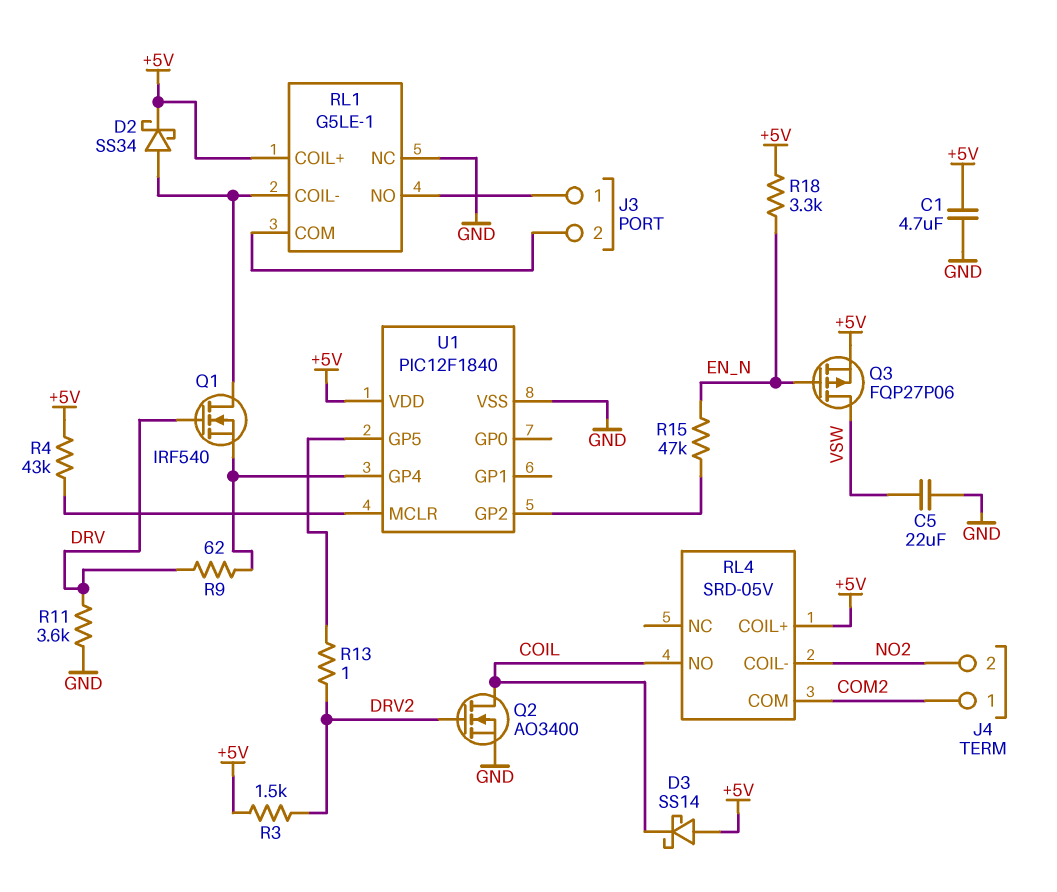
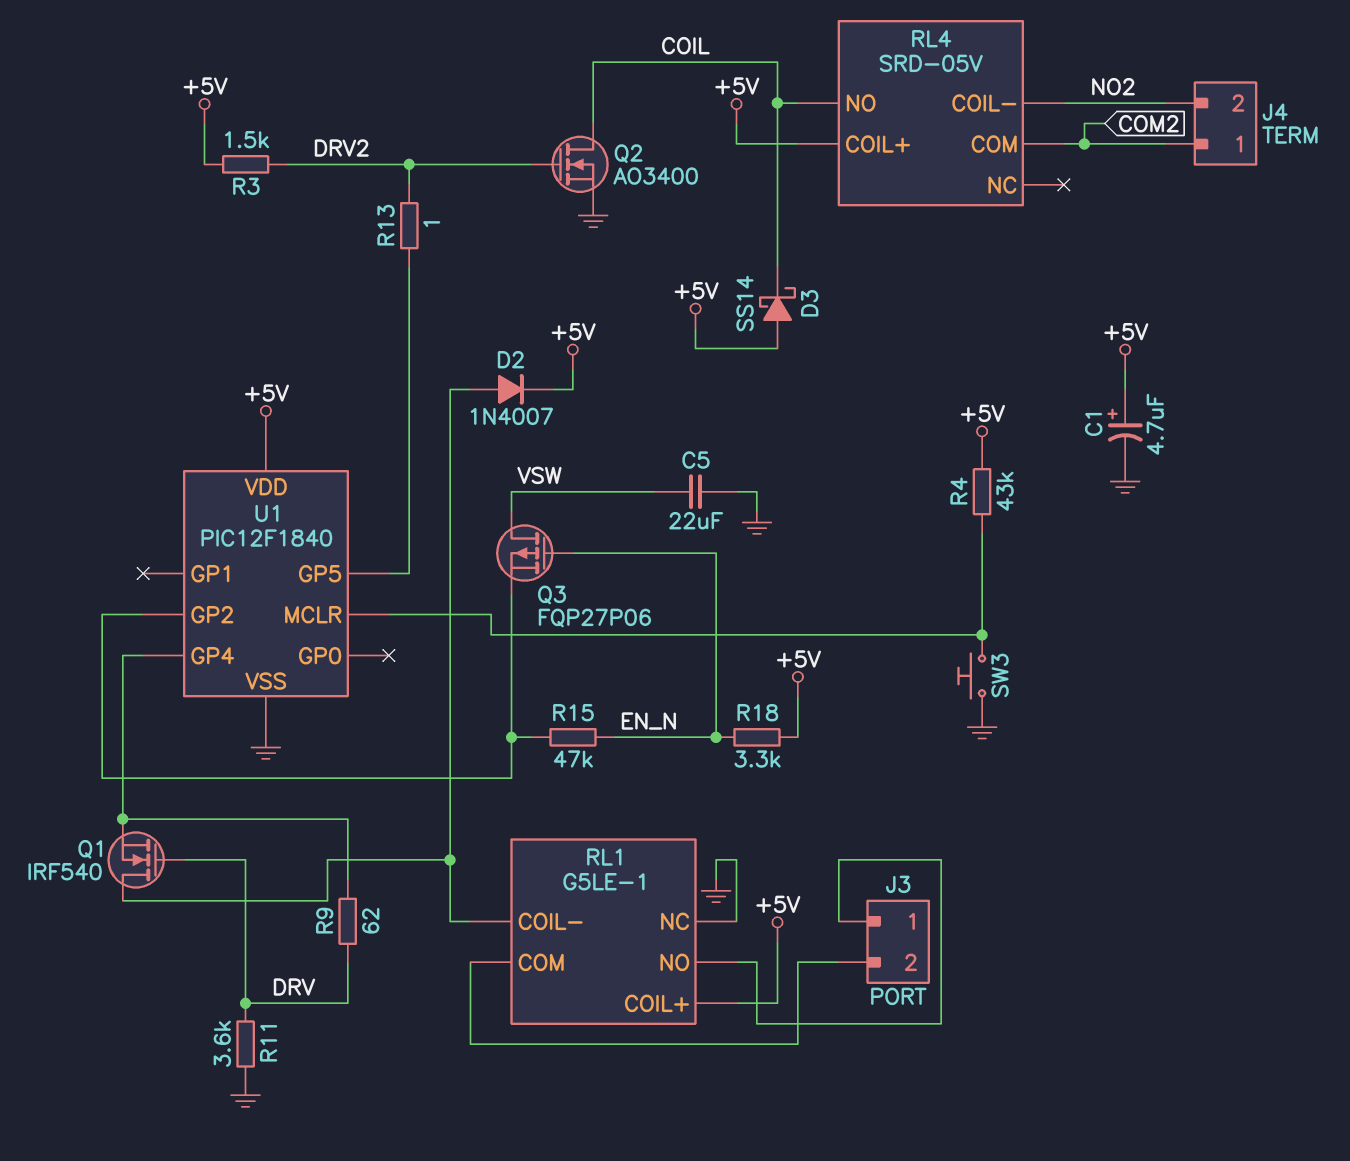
C1: 4.7uF (+5V, GND) -> 4.7uF (plus +5V, minus GND)
D2: schottky SS34 (A RL1/COIL-, K +5V) -> diode 1N4007 (A RL1/COIL-, K +5V)
Q3: PMOS FQP27P06 (G EN_N, D VSW, S +5V) -> PMOS FQP27P06 (G EN_N, D VSW, S U1/GP2)
SW3: none -> button (GND, U1/MCLR)

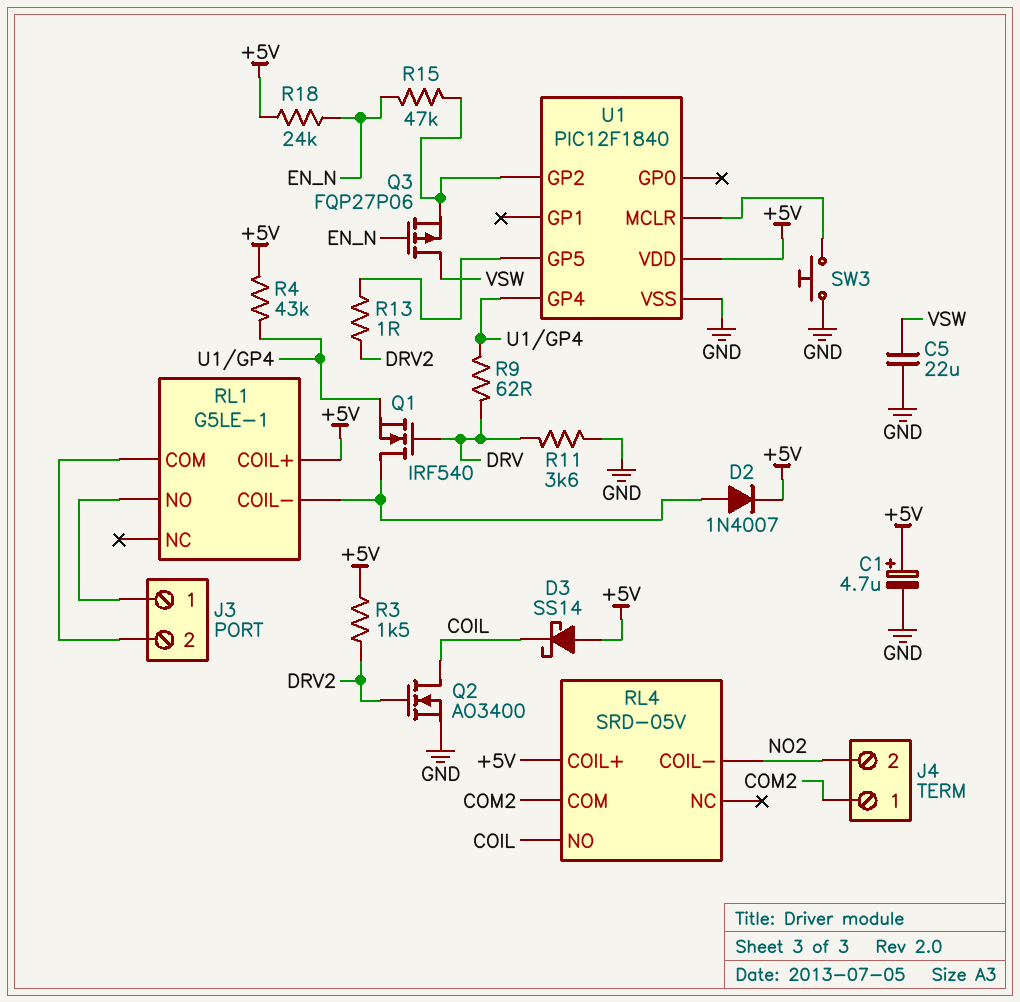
R4: 43k (+5V, U1/MCLR) -> 43k (+5V, U1/GP4)
R18: 3.3k (+5V, EN_N) -> 24k (+5V, EN_N)
RL1 pin NC: GND -> none

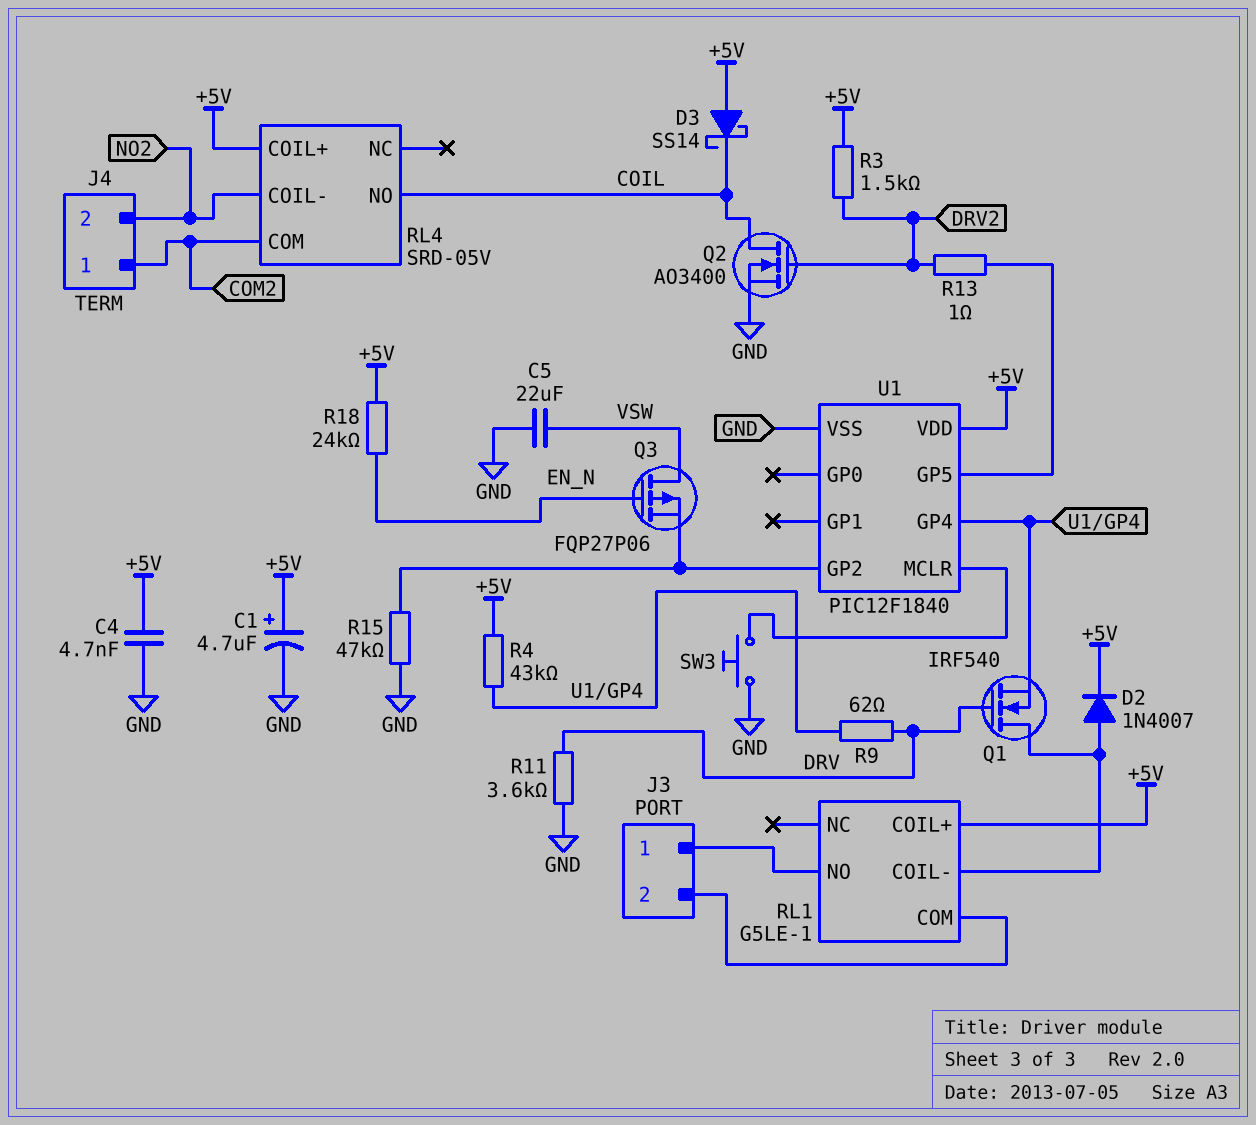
C4: none -> 4.7nF (+5V, GND)
R15: 47k (EN_N, U1/GP2) -> 47k (GND, U1/GP2)

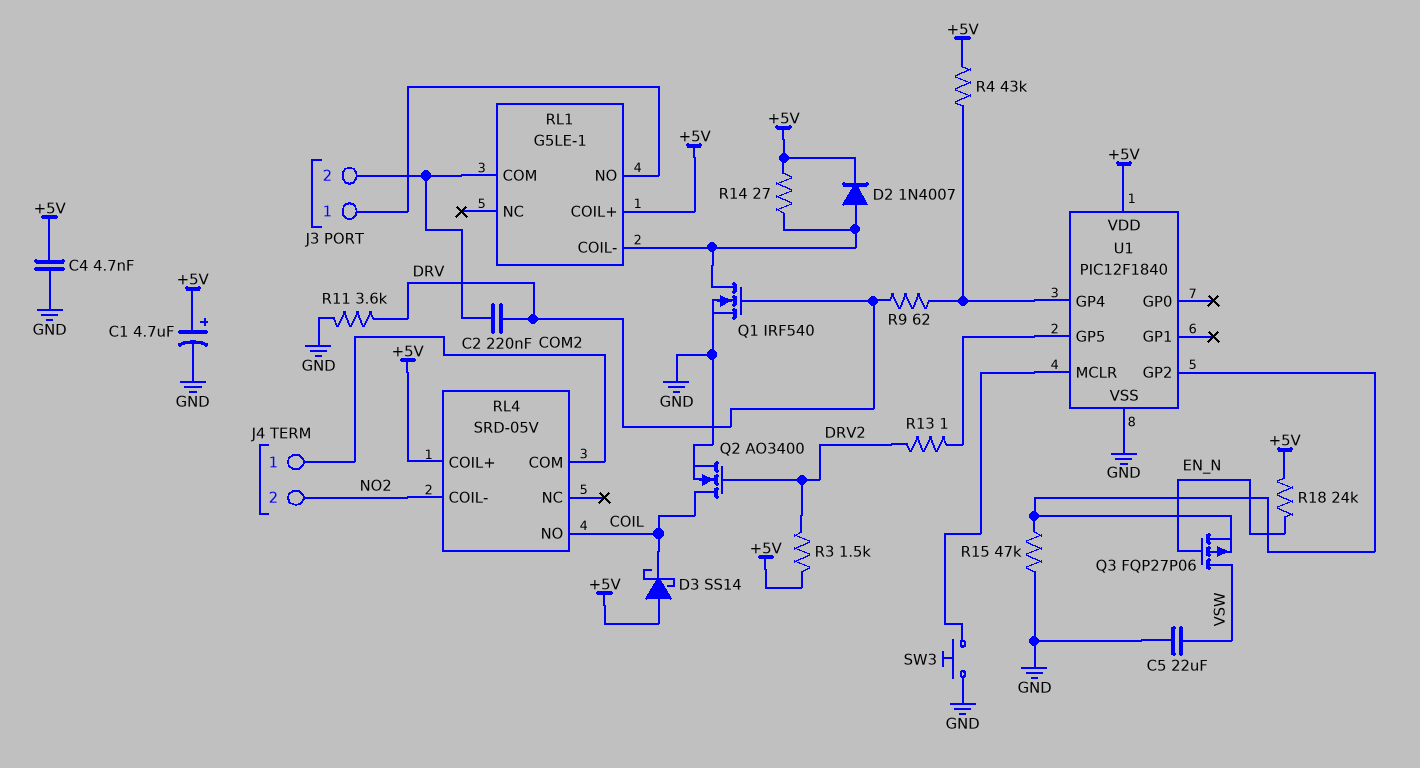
C2: none -> 220nF (DRV, J3/2)
Q1: NMOS IRF540 (G DRV, D RL1/COIL-, S U1/GP4) -> NMOS IRF540 (G DRV, D RL1/COIL-, S GND)
R14: none -> 27 (+5V, RL1/COIL-)

